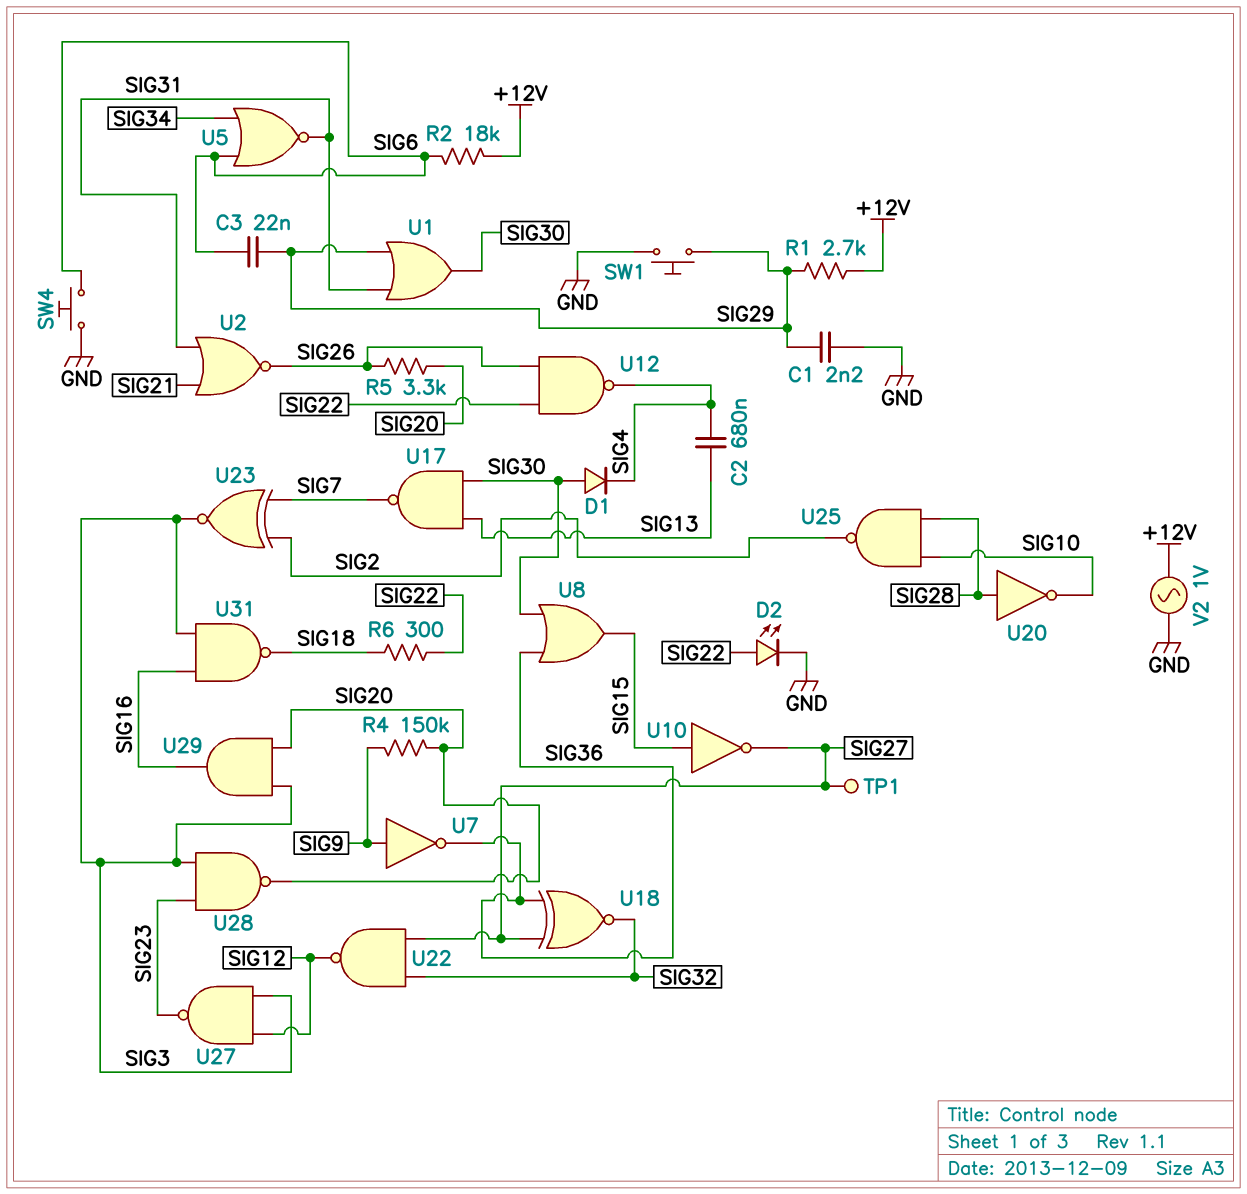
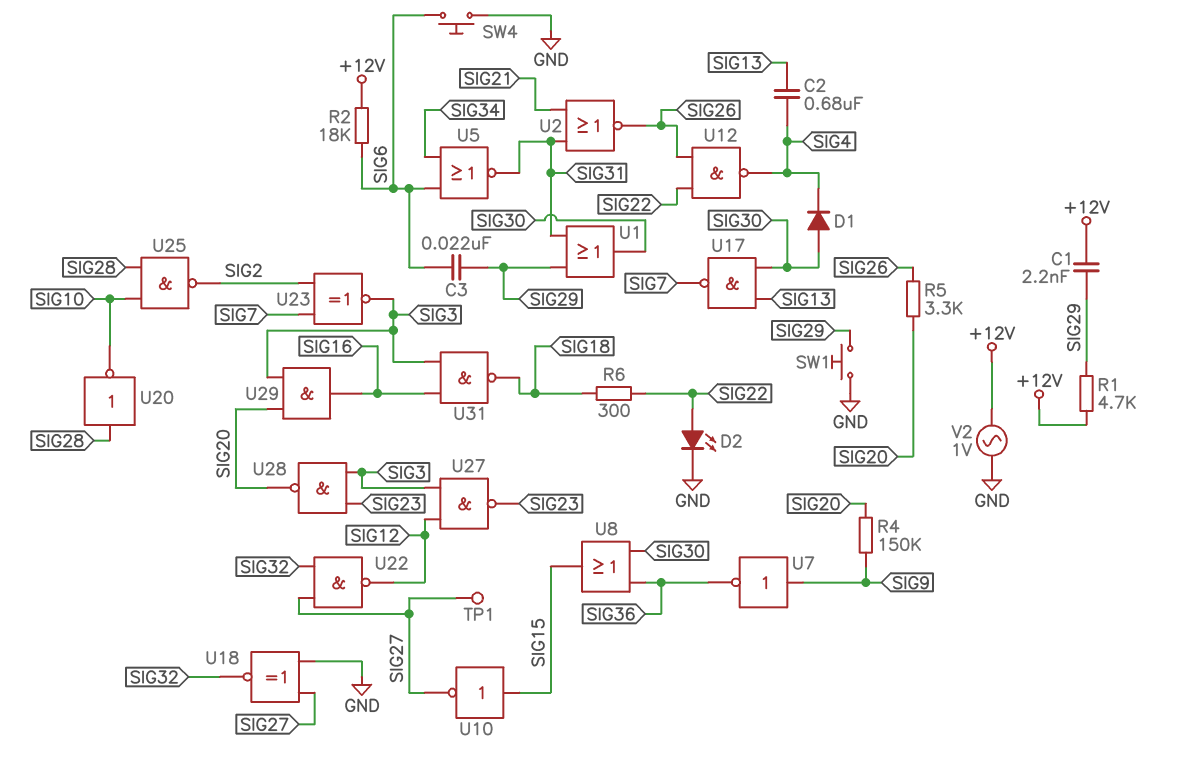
C1: 2.2nF (GND, SIG29) -> 2.2nF (+12V, SIG29)
R1: 2.7k (+12V, SIG29) -> 4.7k (+12V, SIG29)
U18: XNOR (in SIG27, in SIG36, out SIG32) -> XNOR (in GND, in SIG27, out SIG32)

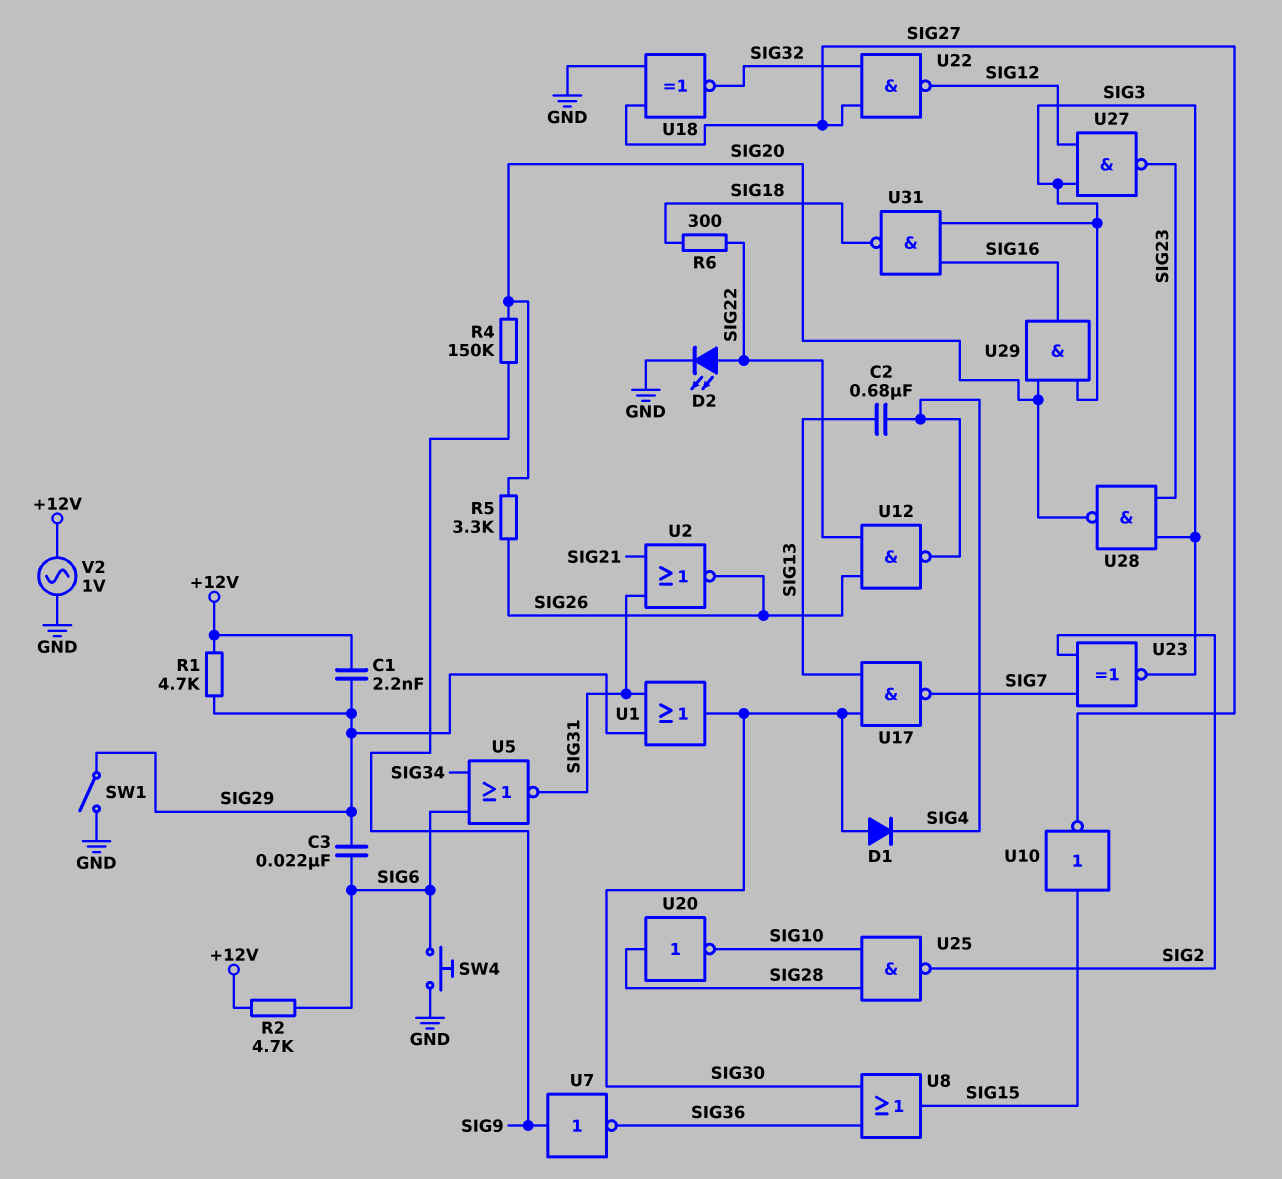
R2: 18k (+12V, SIG6) -> 4.7k (+12V, SIG6)
SW1: button (GND, SIG29) -> switch (GND, SIG29)
TP1: test point (SIG27) -> none

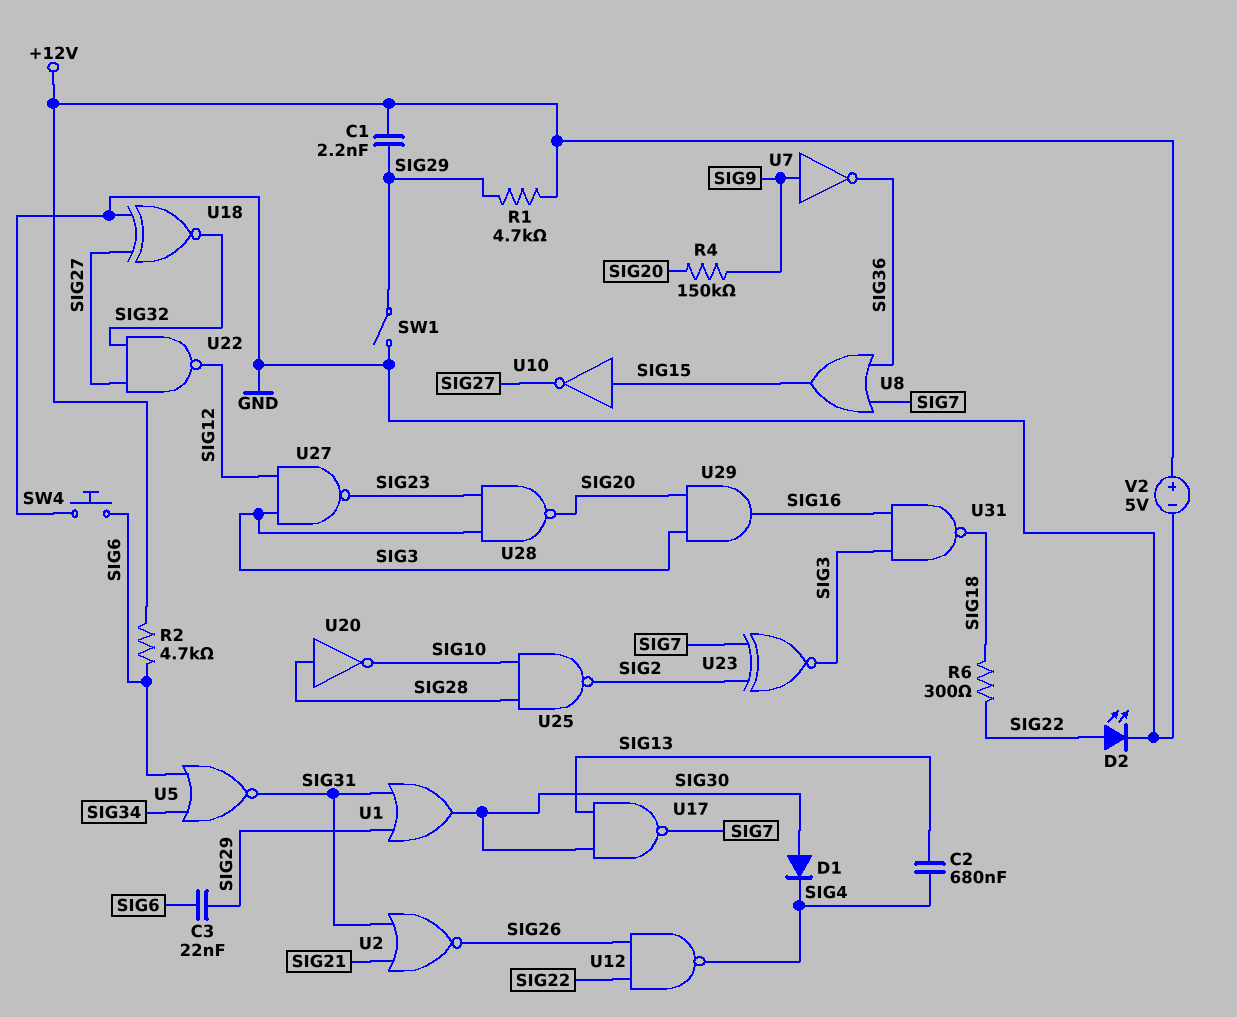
R5: 3.3k (SIG20, SIG26) -> none
U8: OR (in SIG30, in SIG36, out SIG15) -> OR (in SIG7, in SIG36, out SIG15)
V2: AC 1V (+12V, GND) -> 5V (plus +12V, minus GND)

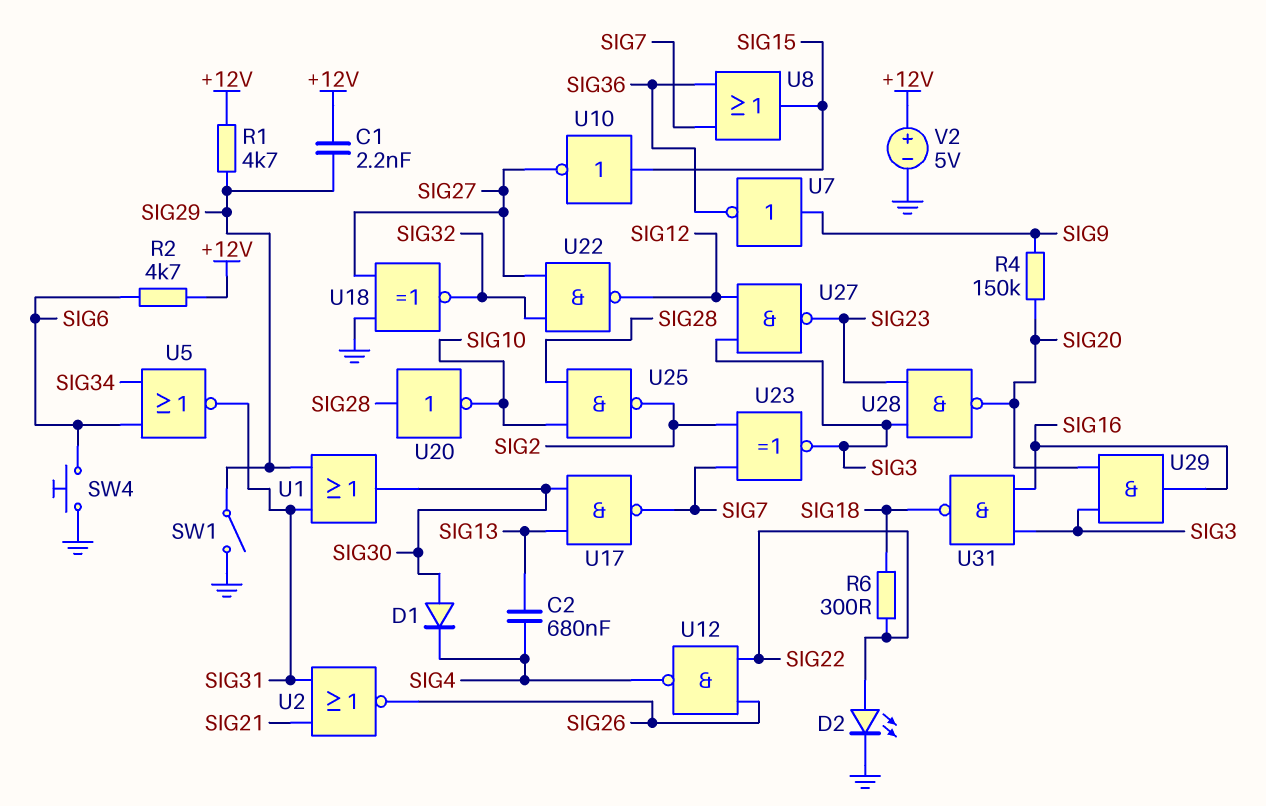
C3: 22nF (SIG6, SIG29) -> none

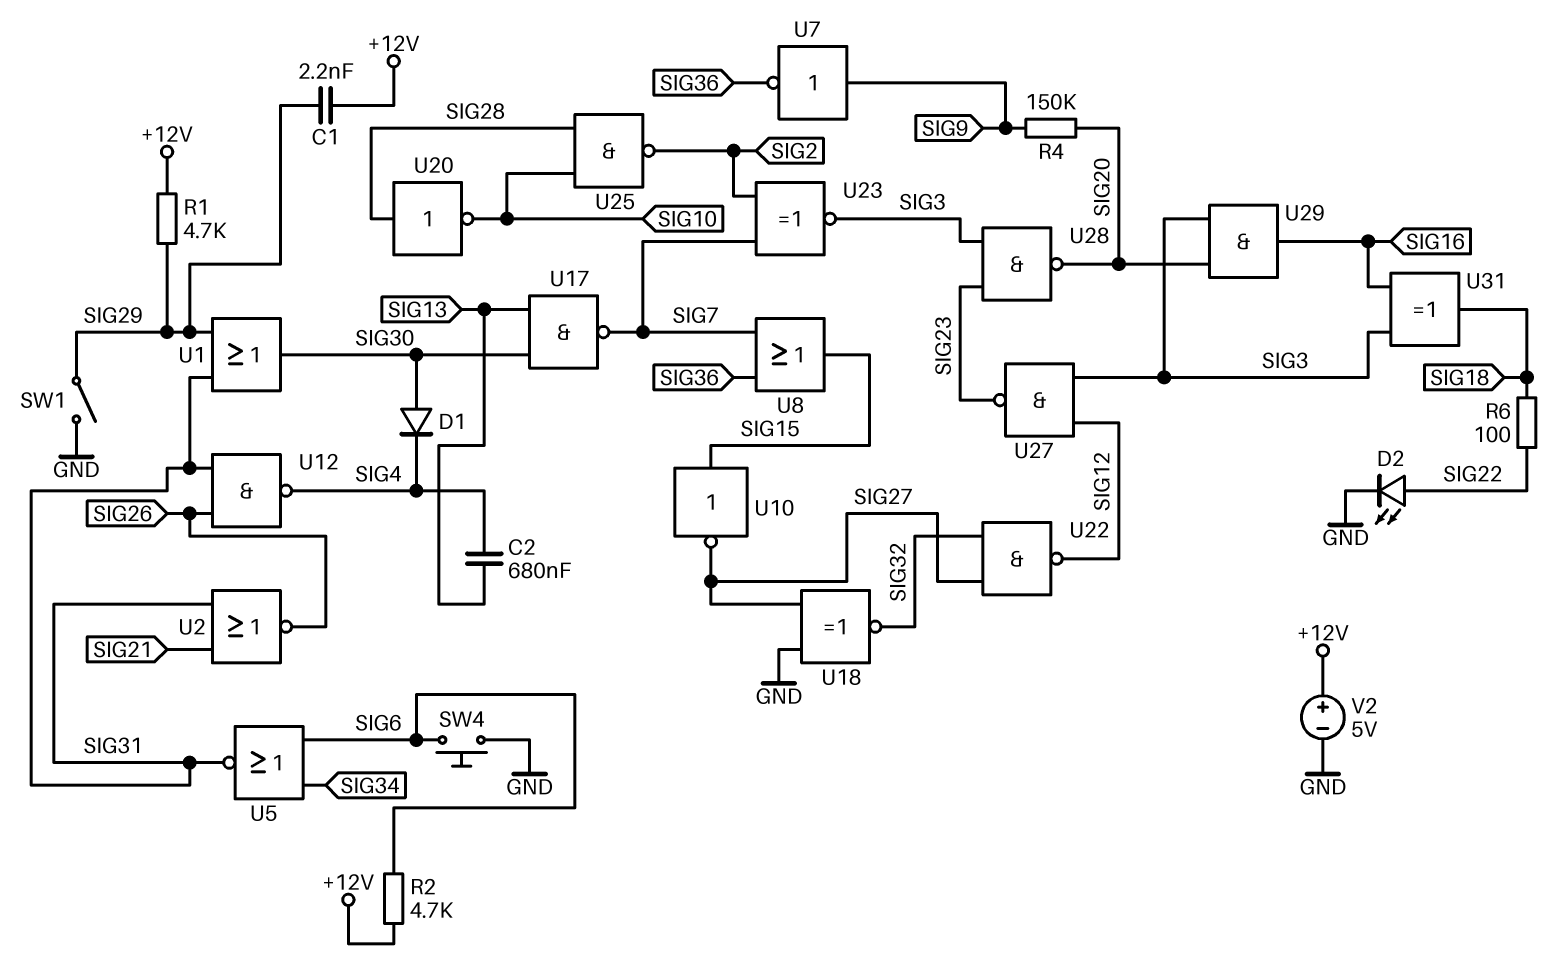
R6: 300 (SIG18, SIG22) -> 100 (SIG18, SIG22)
U12: NAND (in SIG22, in SIG26, out SIG4) -> NAND (in SIG26, in SIG31, out SIG4)
U31: NAND (in SIG3, in SIG16, out SIG18) -> XOR (in SIG3, in SIG16, out SIG18)

